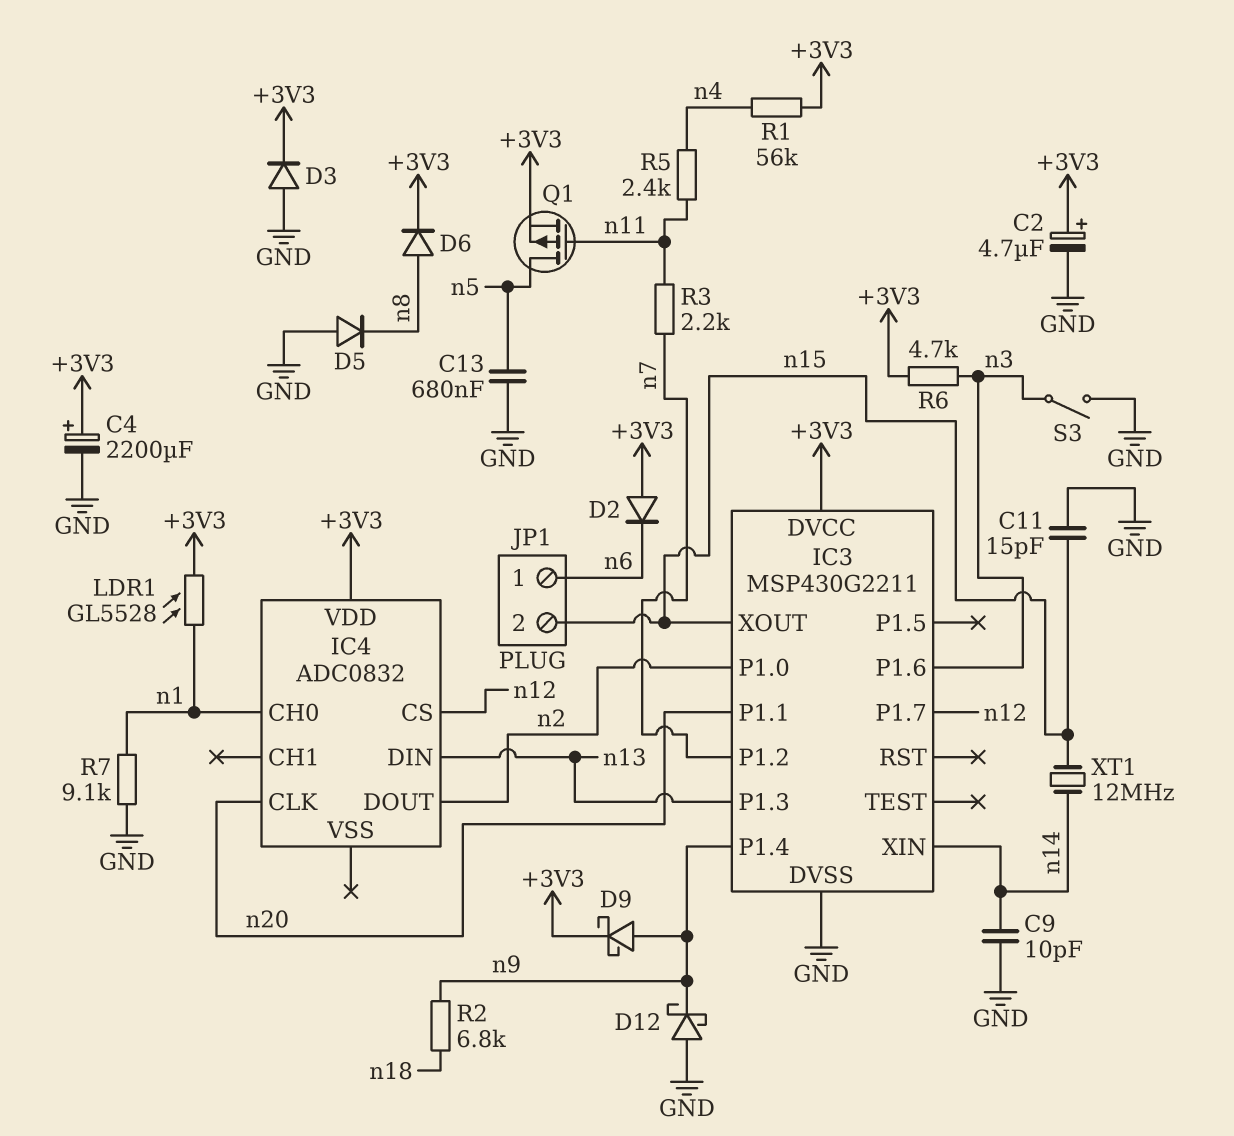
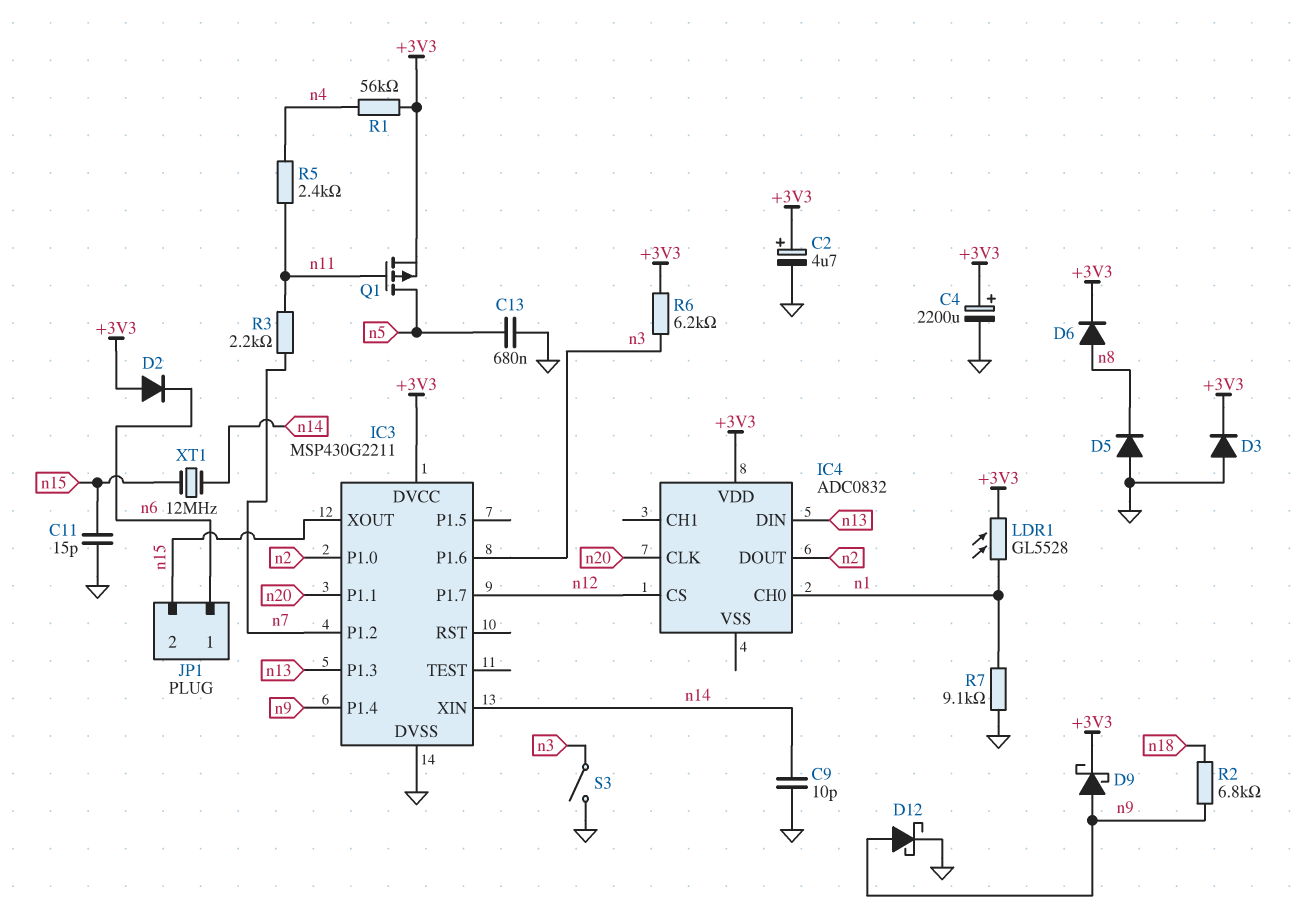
D12: schottky (A GND, K n9) -> schottky (A n9, K GND)
R6: 4.7k (+3V3, n3) -> 6.2k (+3V3, n3)

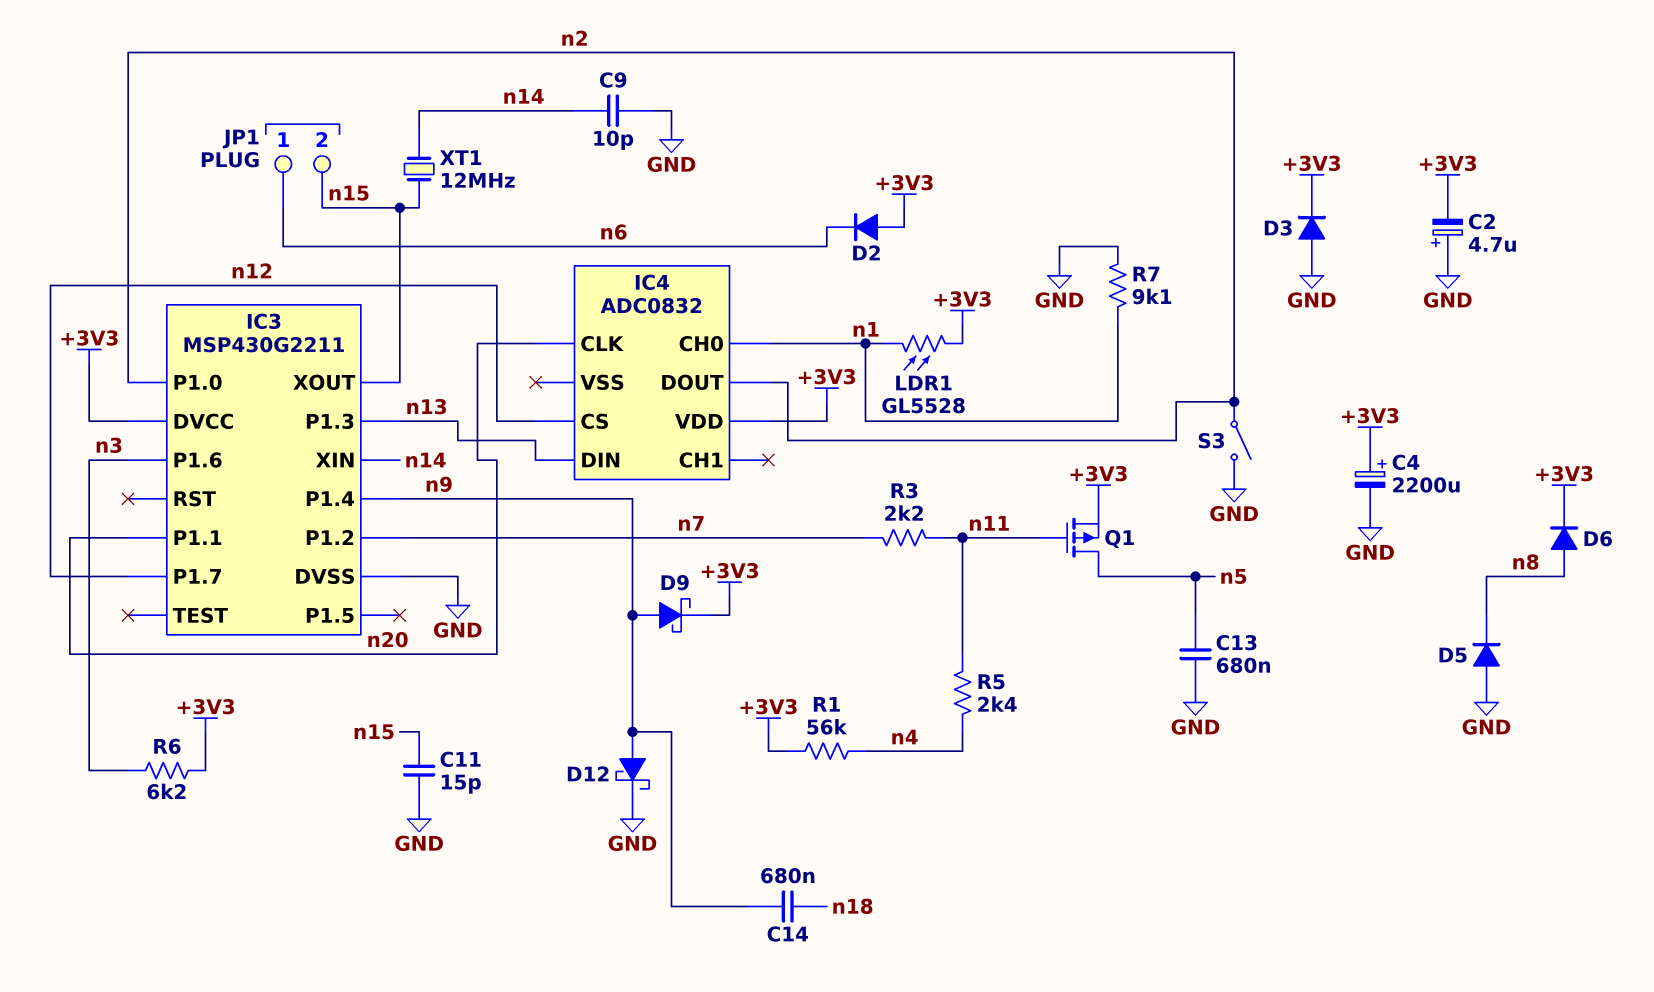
C2: 4.7uF (plus +3V3, minus GND) -> 4.7uF (plus GND, minus +3V3)
C14: none -> 680nF (n9, n18)
R2: 6.8k (n9, n18) -> none
S3: switch (GND, n3) -> switch (GND, n2)

